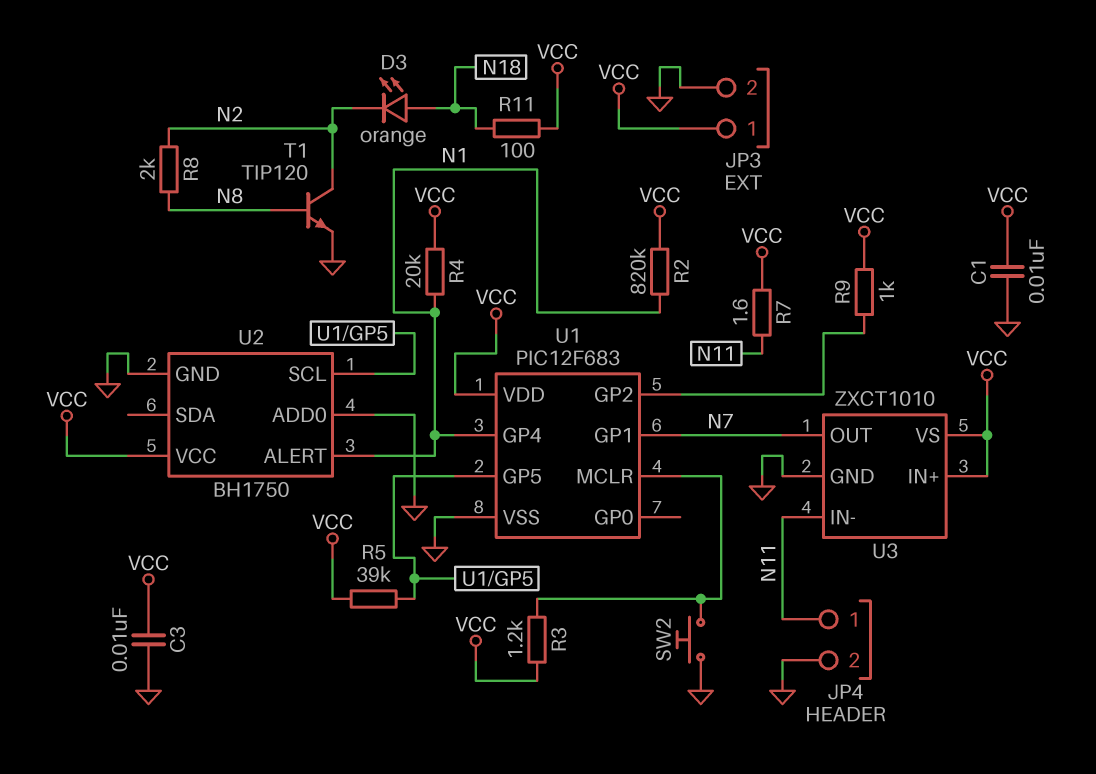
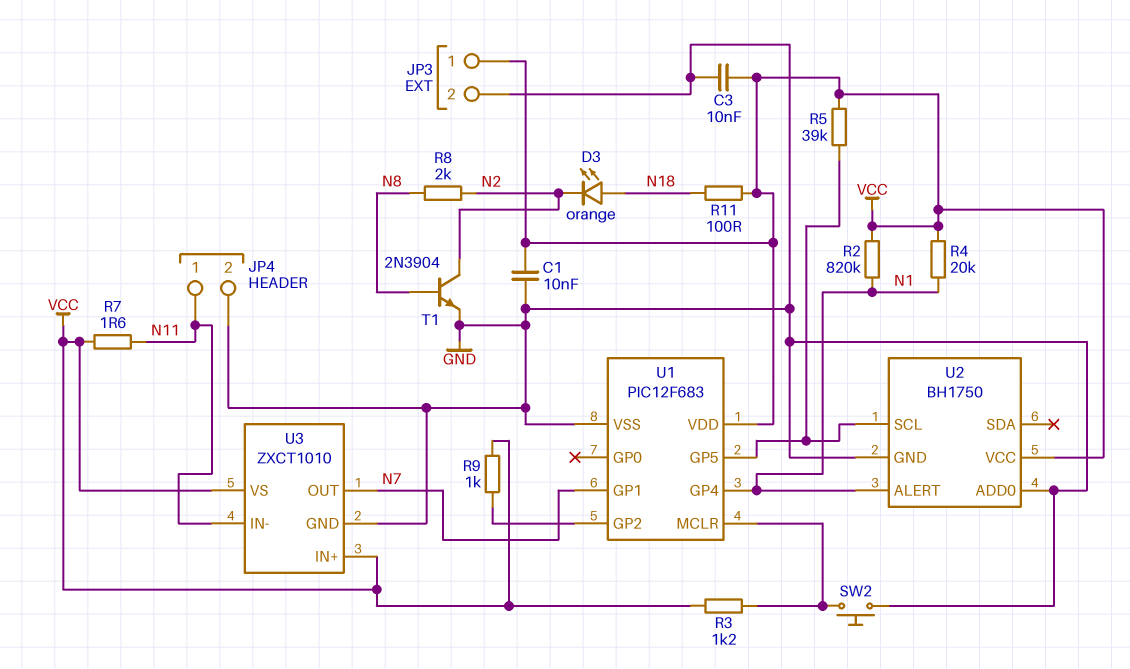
T1: NPN TIP120 (B N8, C N2, E GND) -> NPN 2N3904 (B N8, C N2, E GND)

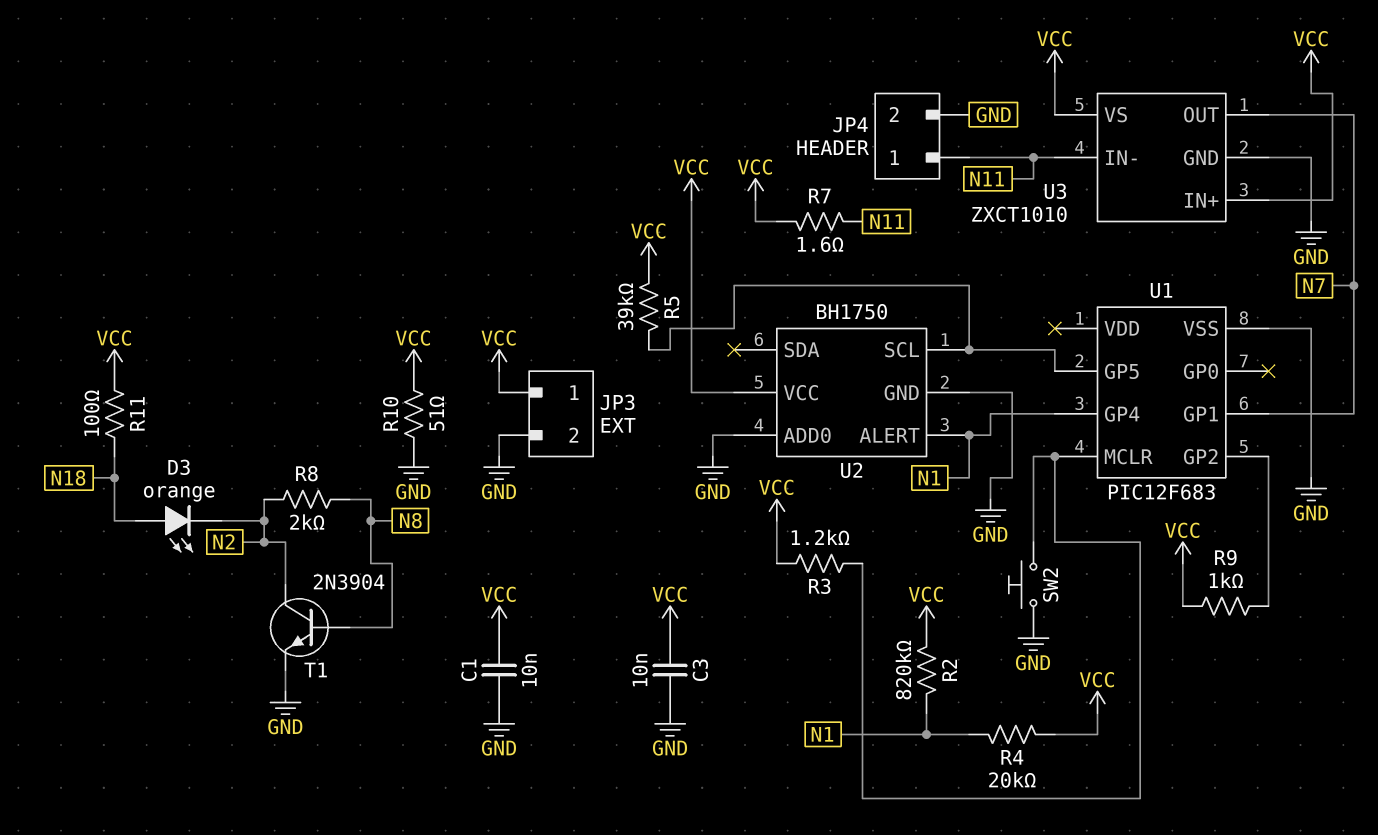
R10: none -> 51 (GND, VCC)
U1 pin VDD: VCC -> none

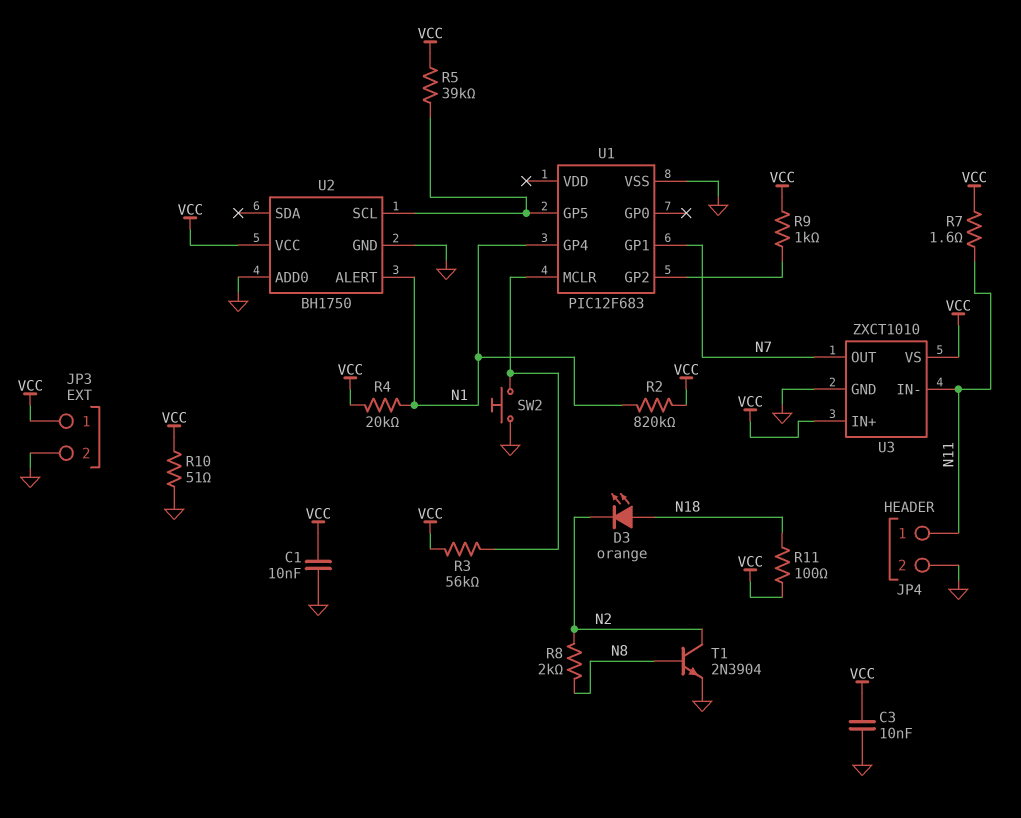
R3: 1.2k (U1/MCLR, VCC) -> 56k (U1/MCLR, VCC)

